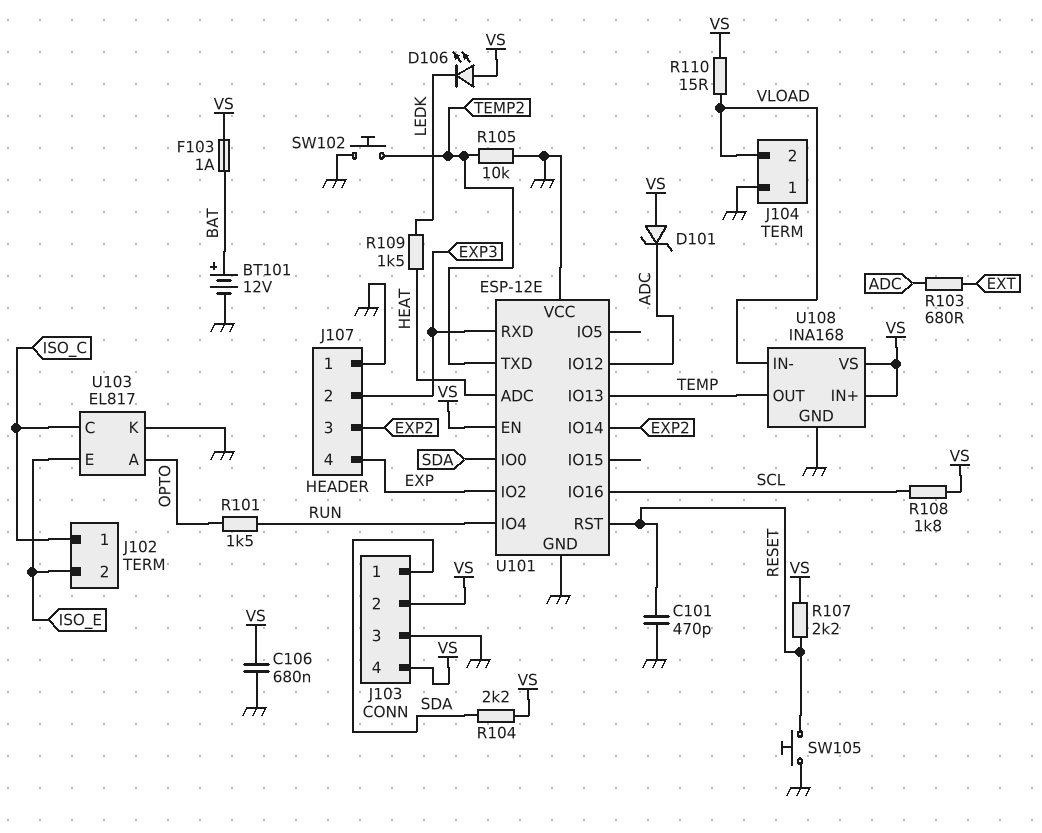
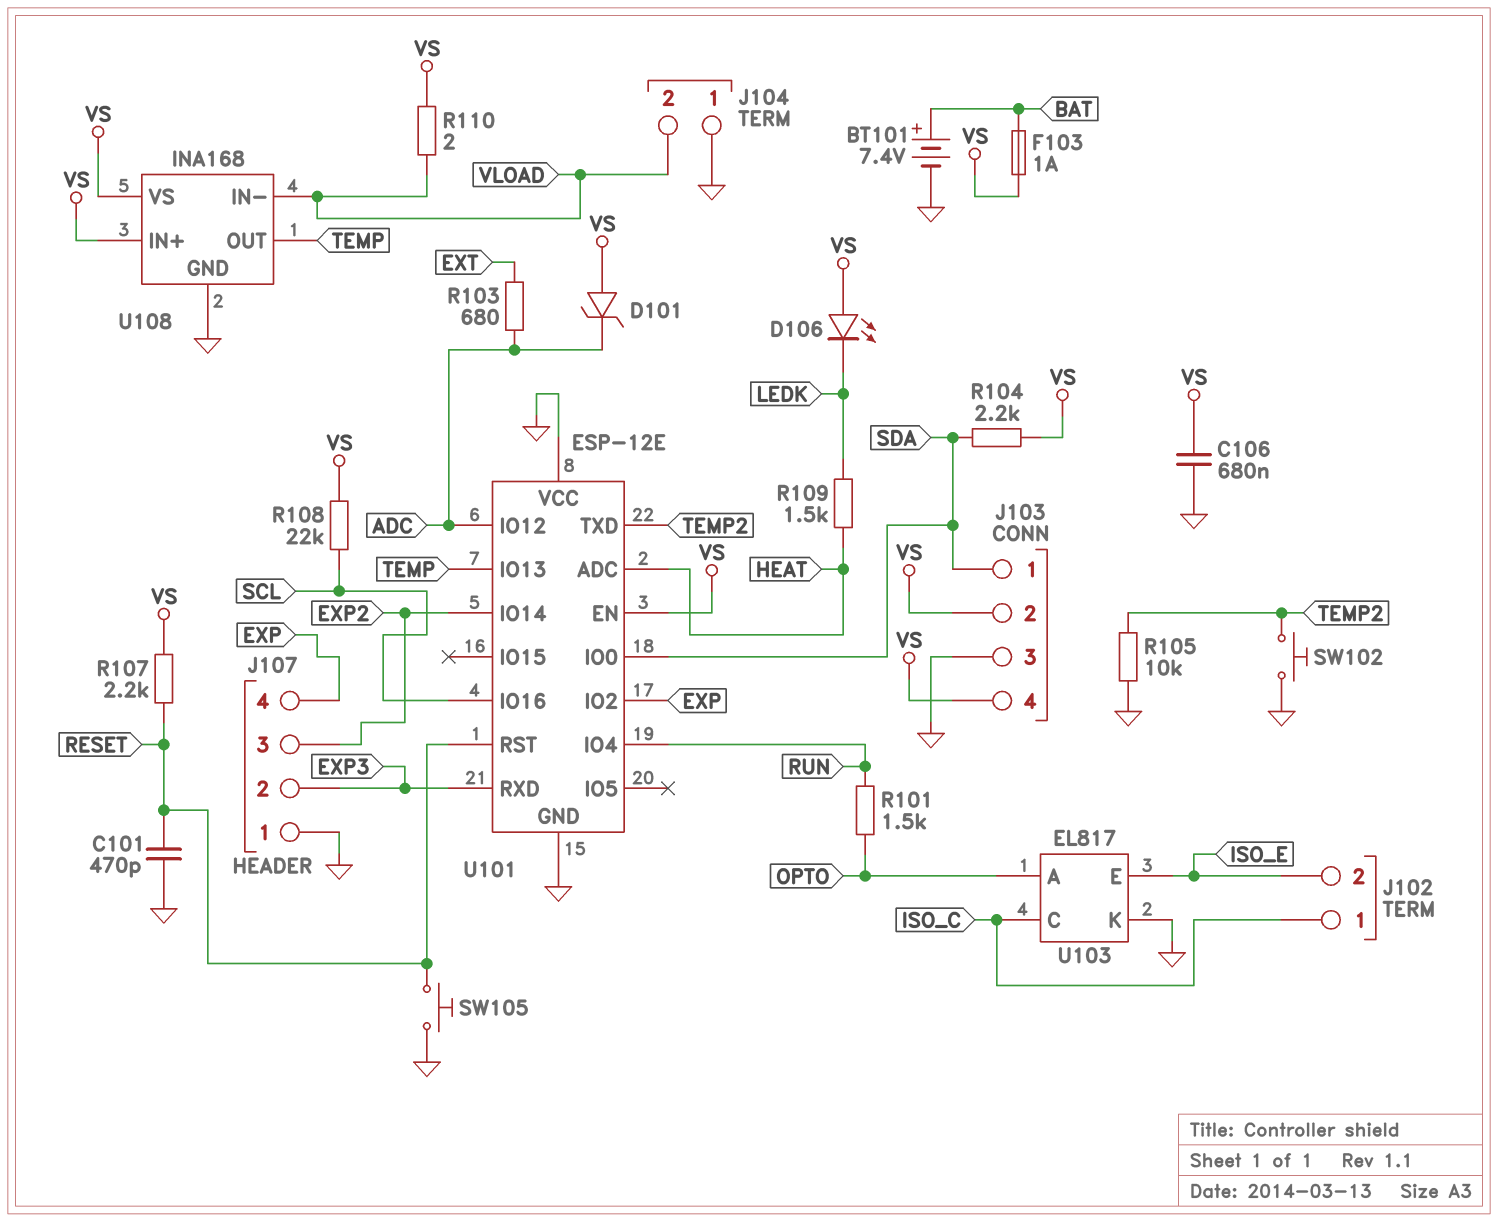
BT101: 12V (plus BAT, minus GND) -> 7.4V (plus BAT, minus GND)
R108: 1.8k (SCL, VS) -> 22k (SCL, VS)
R110: 15 (VLOAD, VS) -> 2 (VLOAD, VS)

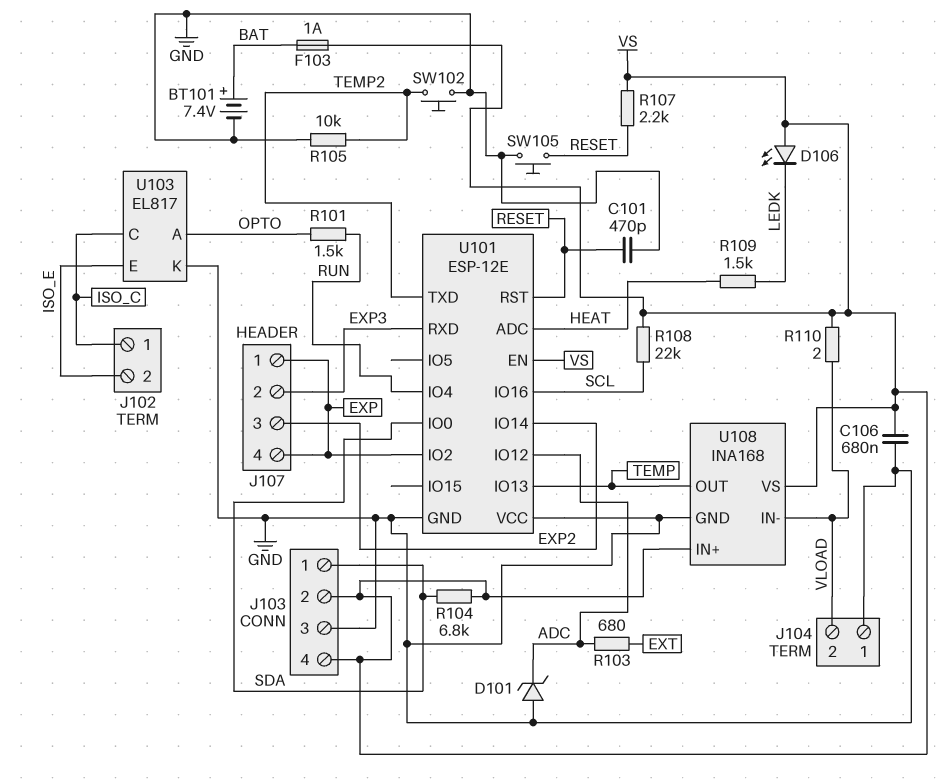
D101: zener (A VS, K ADC) -> zener (A GND, K ADC)
J107 pin 1: GND -> EXP
R104: 2.2k (SDA, VS) -> 6.8k (SDA, VS)

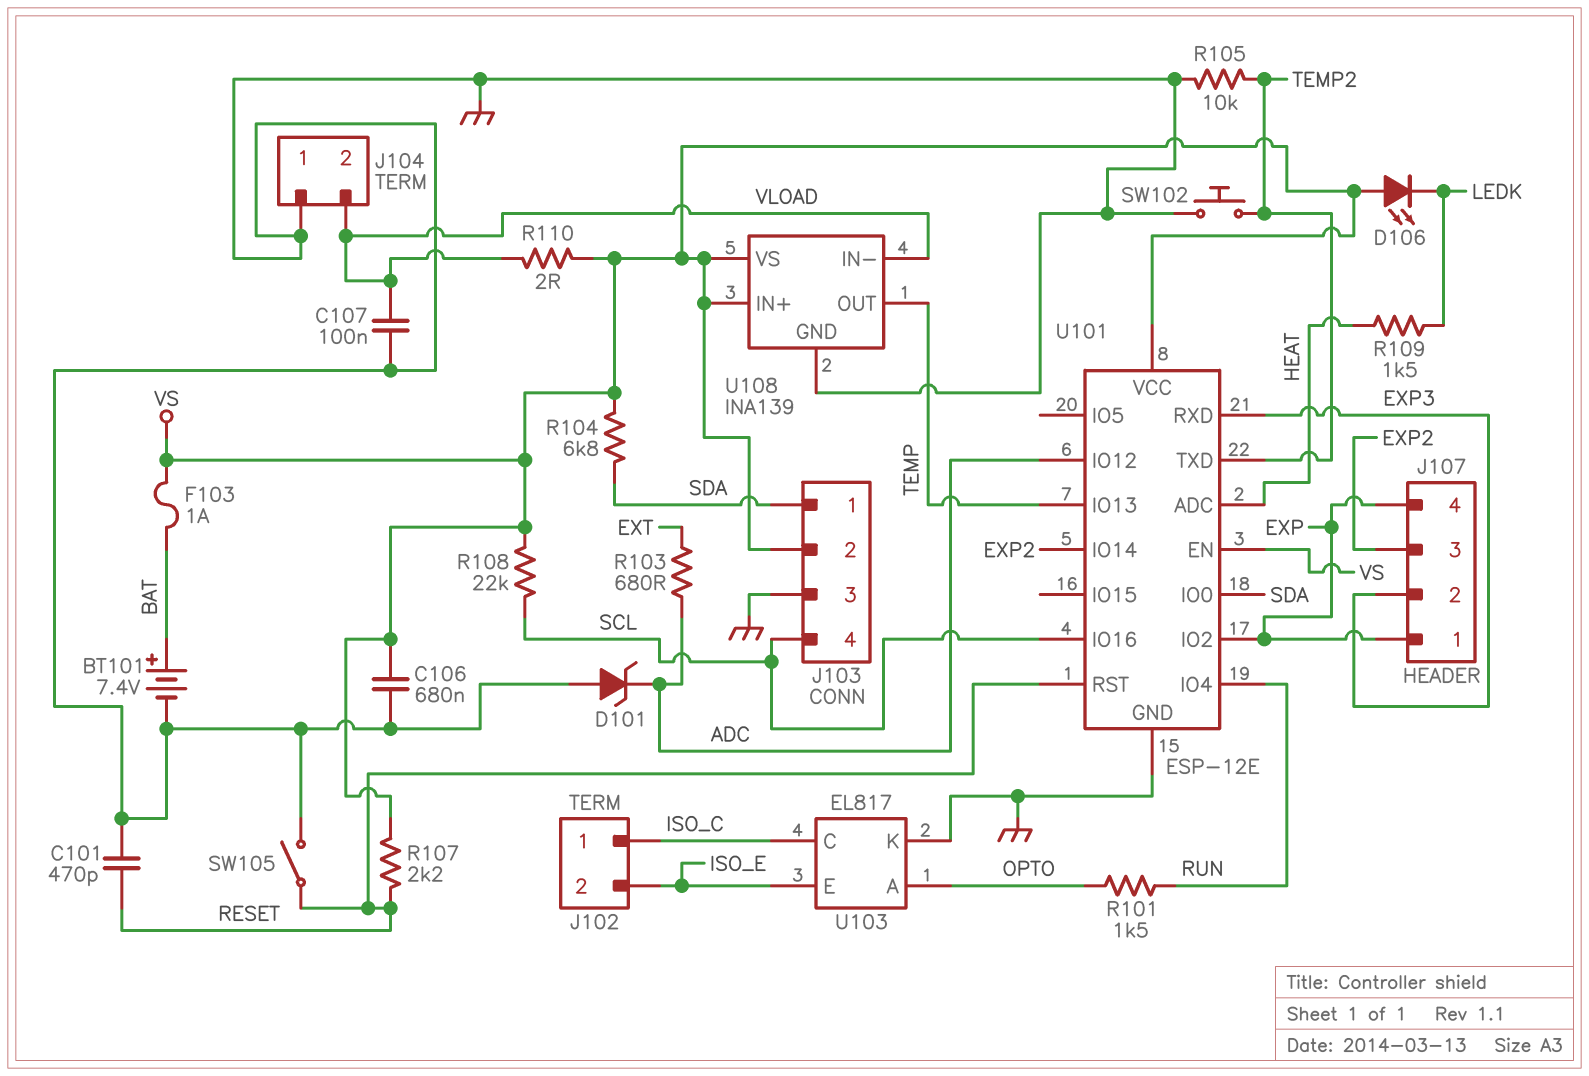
C107: none -> 100nF (GND, VLOAD)
J103 pin 4: VS -> SCL
SW105: button (GND, RESET) -> switch (GND, RESET)
U101 pin VCC: GND -> VS
U108: INA168 -> INA139

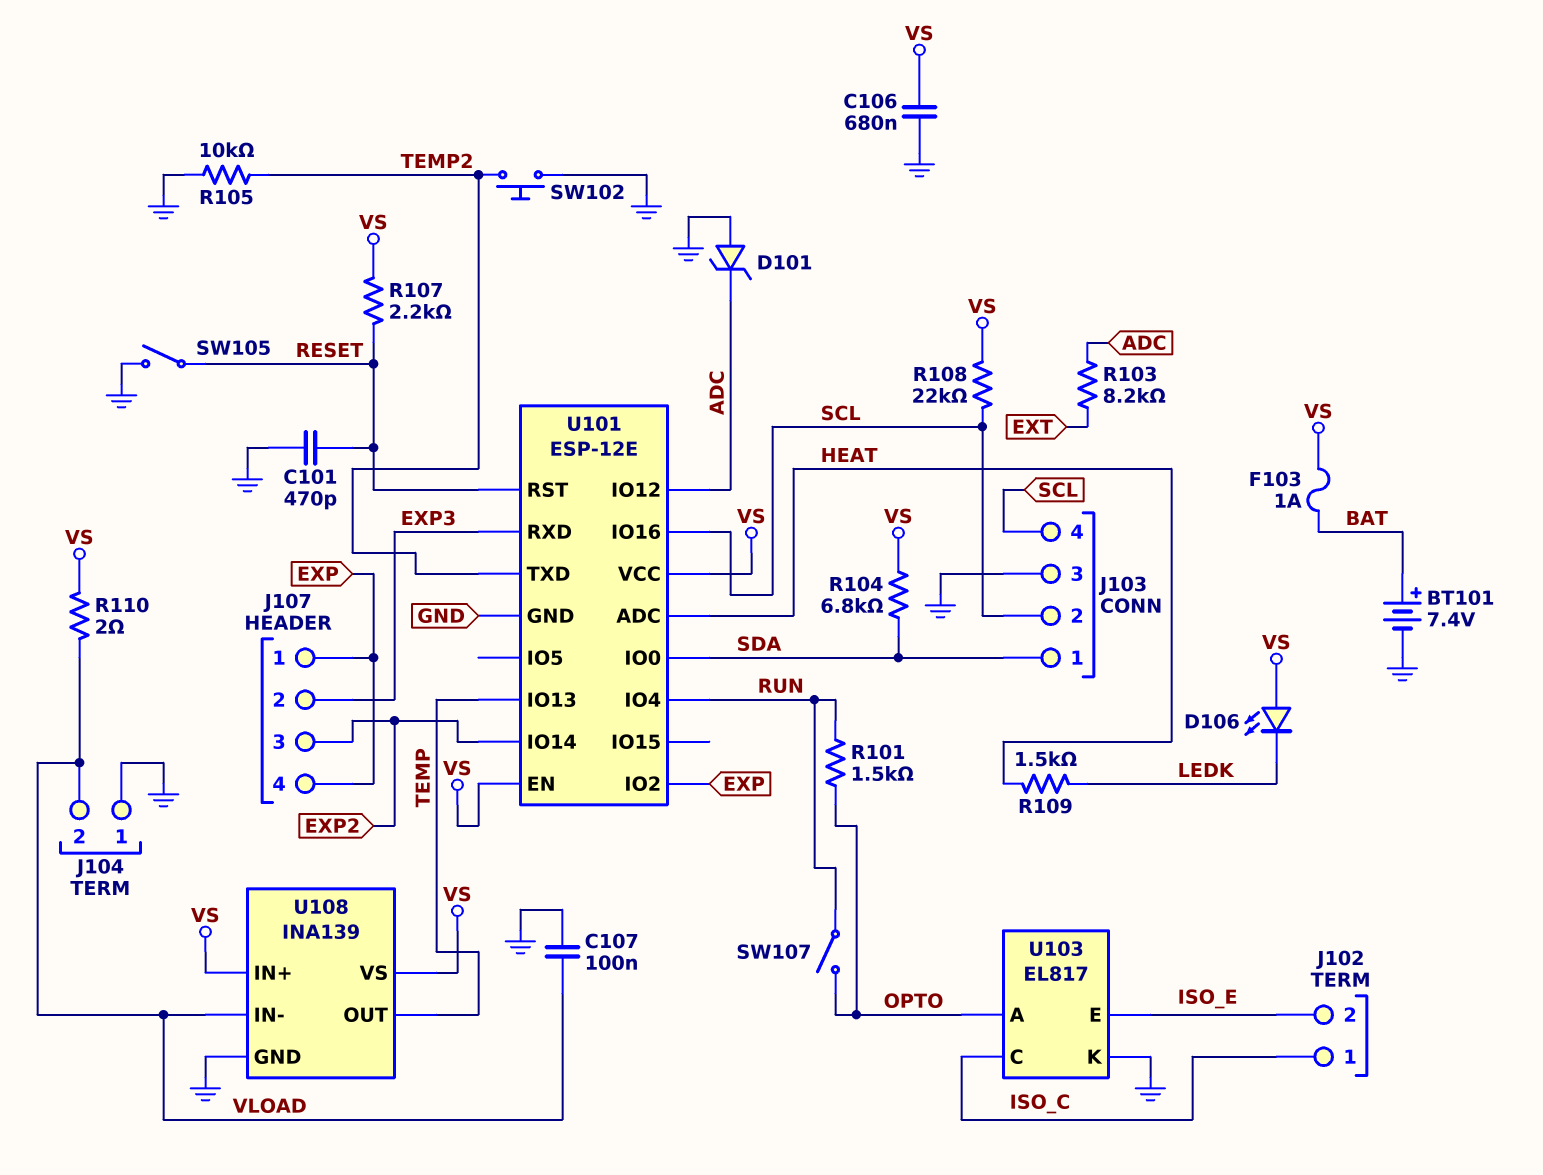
J103 pin 2: VS -> SCL
R103: 680 (ADC, EXT) -> 8.2k (ADC, EXT)
SW107: none -> switch (OPTO, RUN)

